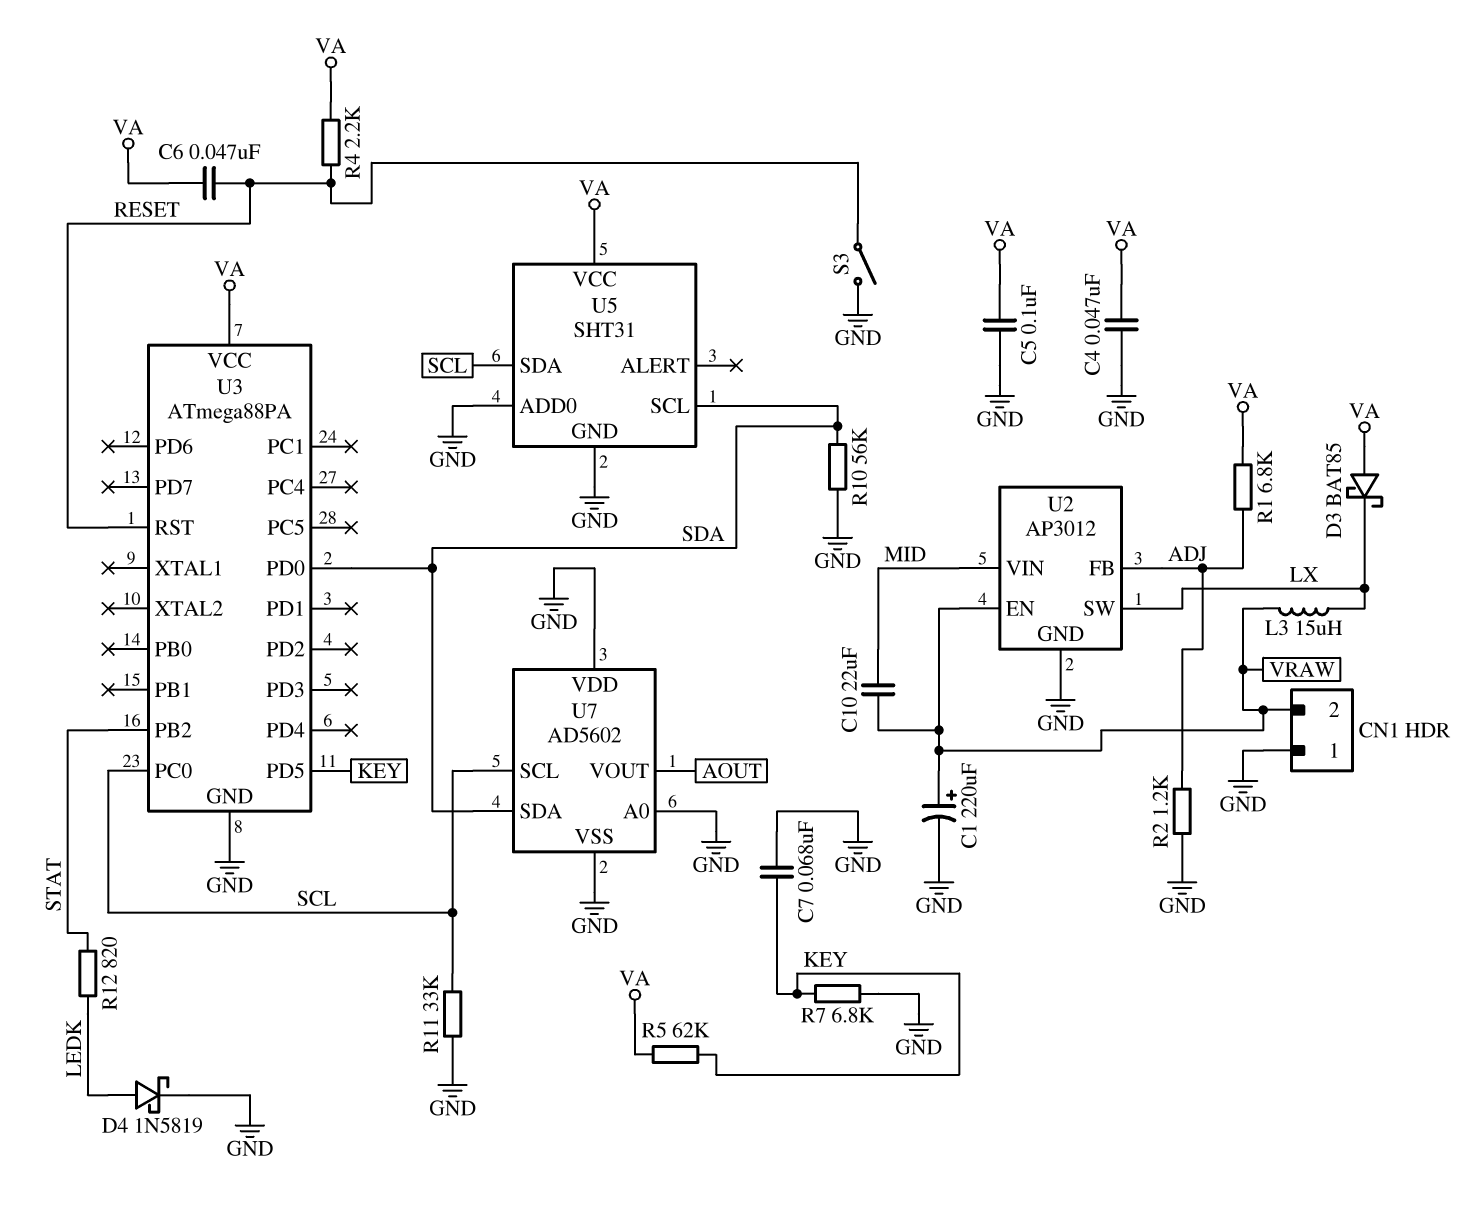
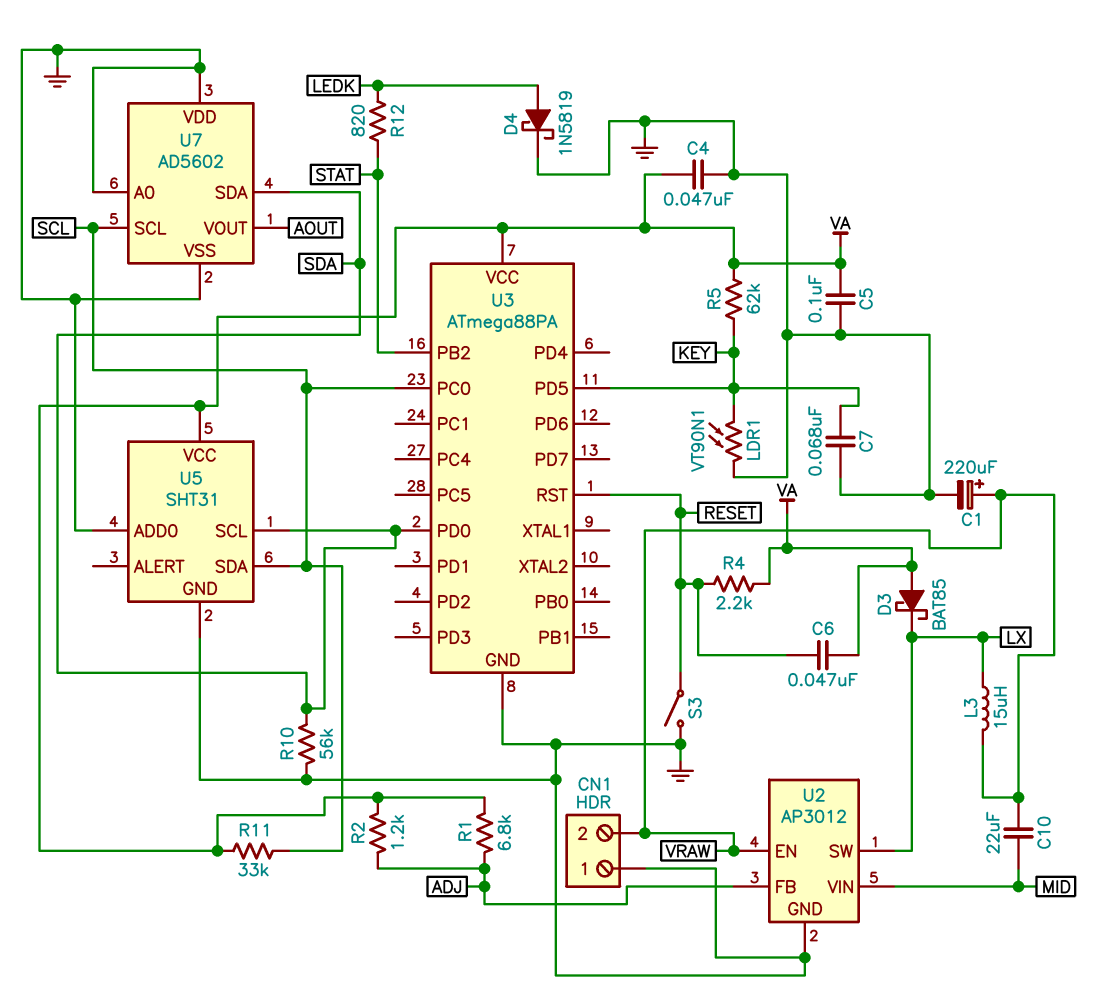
LDR1: none -> VT90N1 (GND, KEY)
R2: 1.2k (ADJ, GND) -> 1.2k (ADJ, VA)
R7: 6.8k (GND, KEY) -> none
R11: 33k (GND, SCL) -> 33k (SCL, VA)

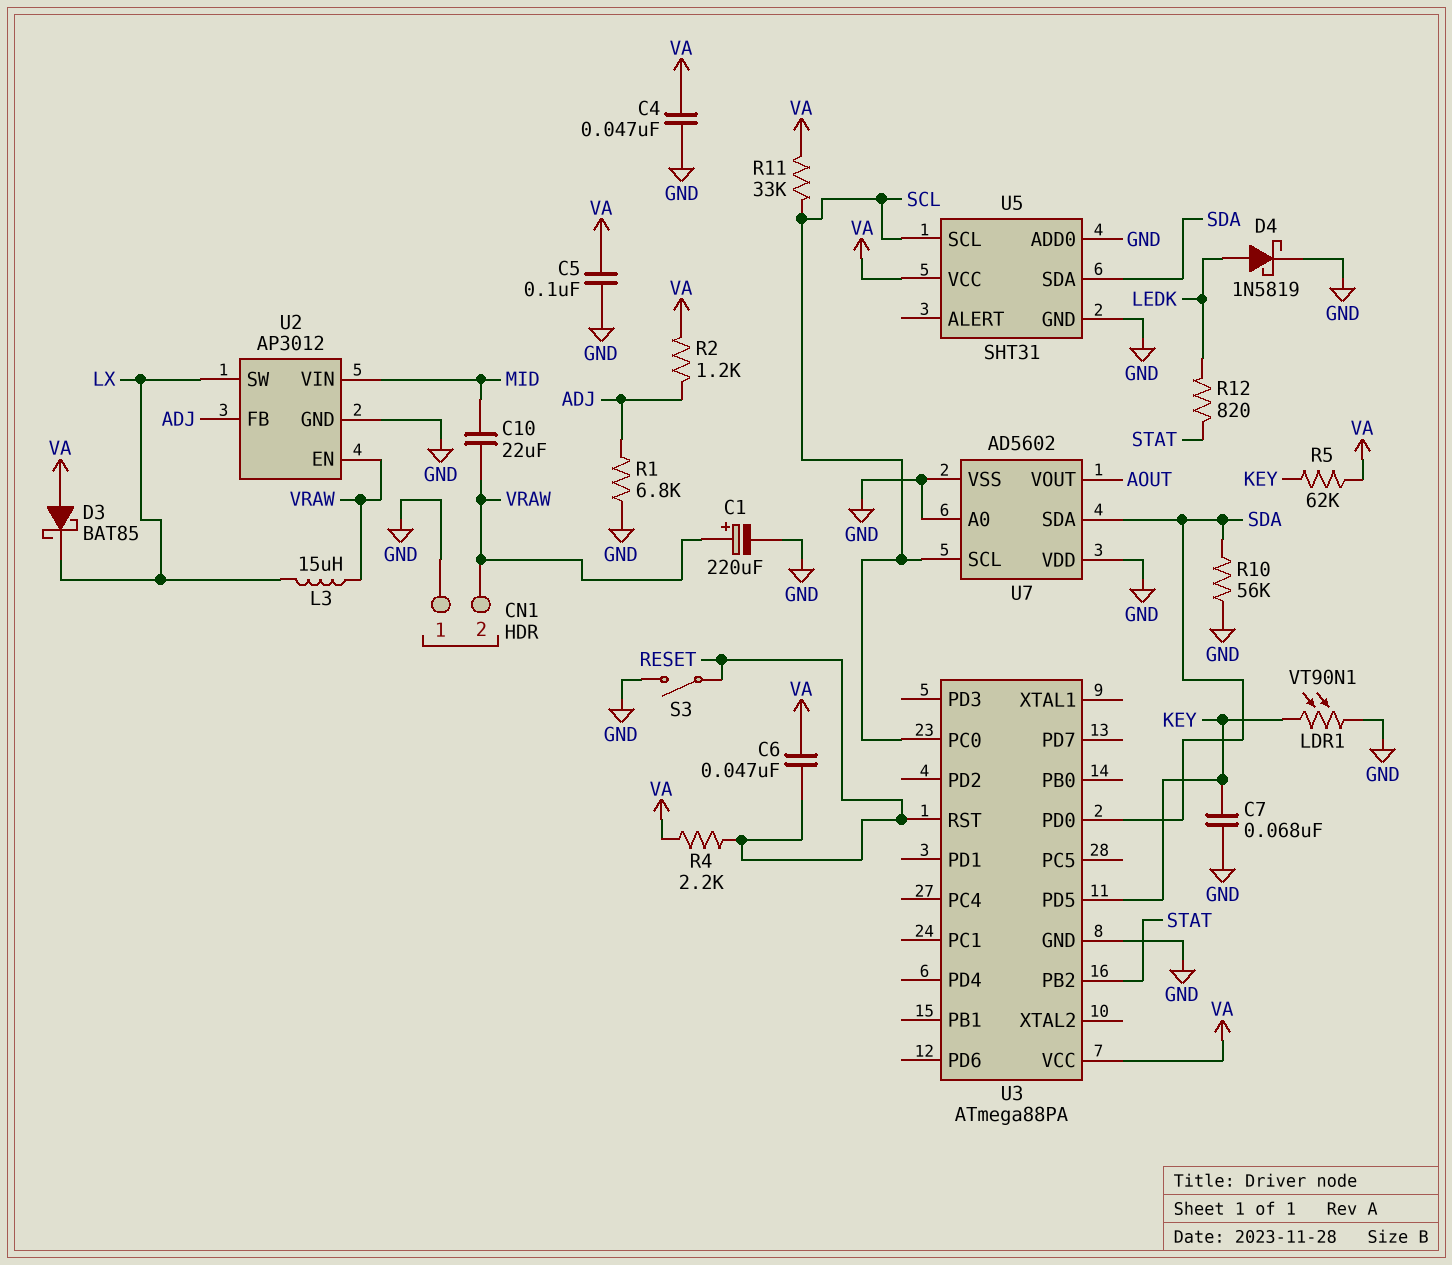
R1: 6.8k (ADJ, VA) -> 6.8k (ADJ, GND)
U5 pin SCL: SDA -> SCL
U5 pin SDA: SCL -> SDA

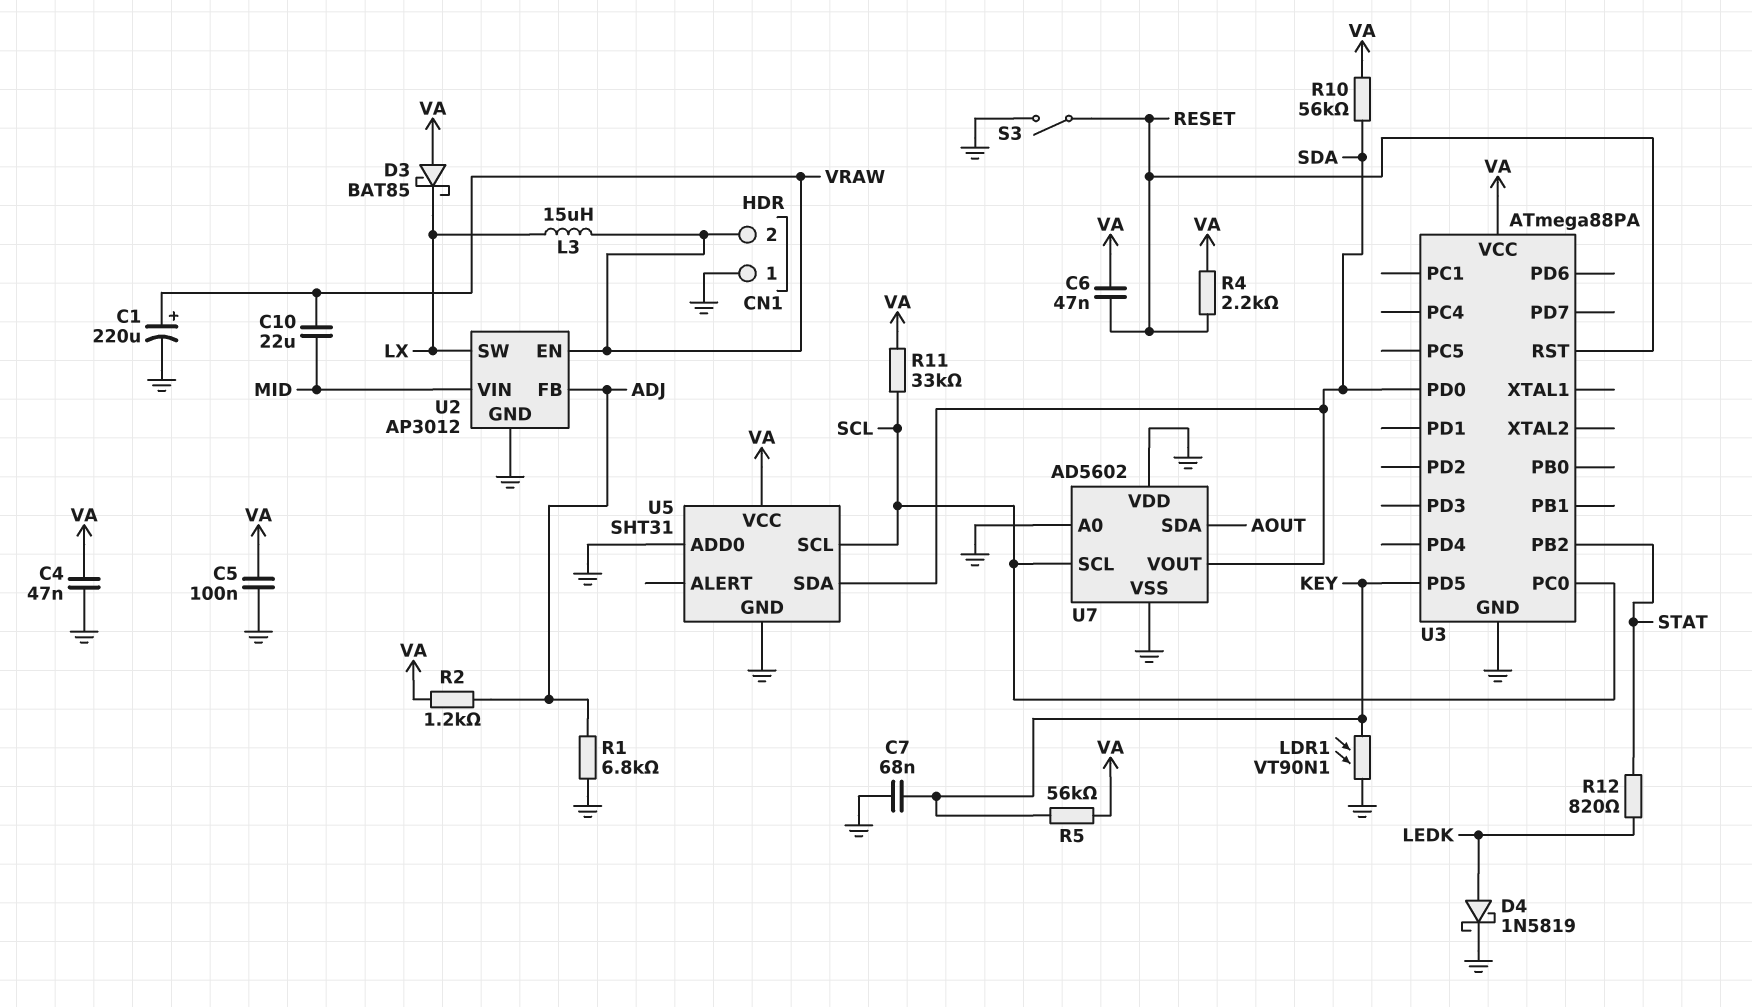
R5: 62k (KEY, VA) -> 56k (KEY, VA)
R10: 56k (GND, SDA) -> 56k (SDA, VA)
U7 pin SDA: SDA -> AOUT
U7 pin VOUT: AOUT -> SDA

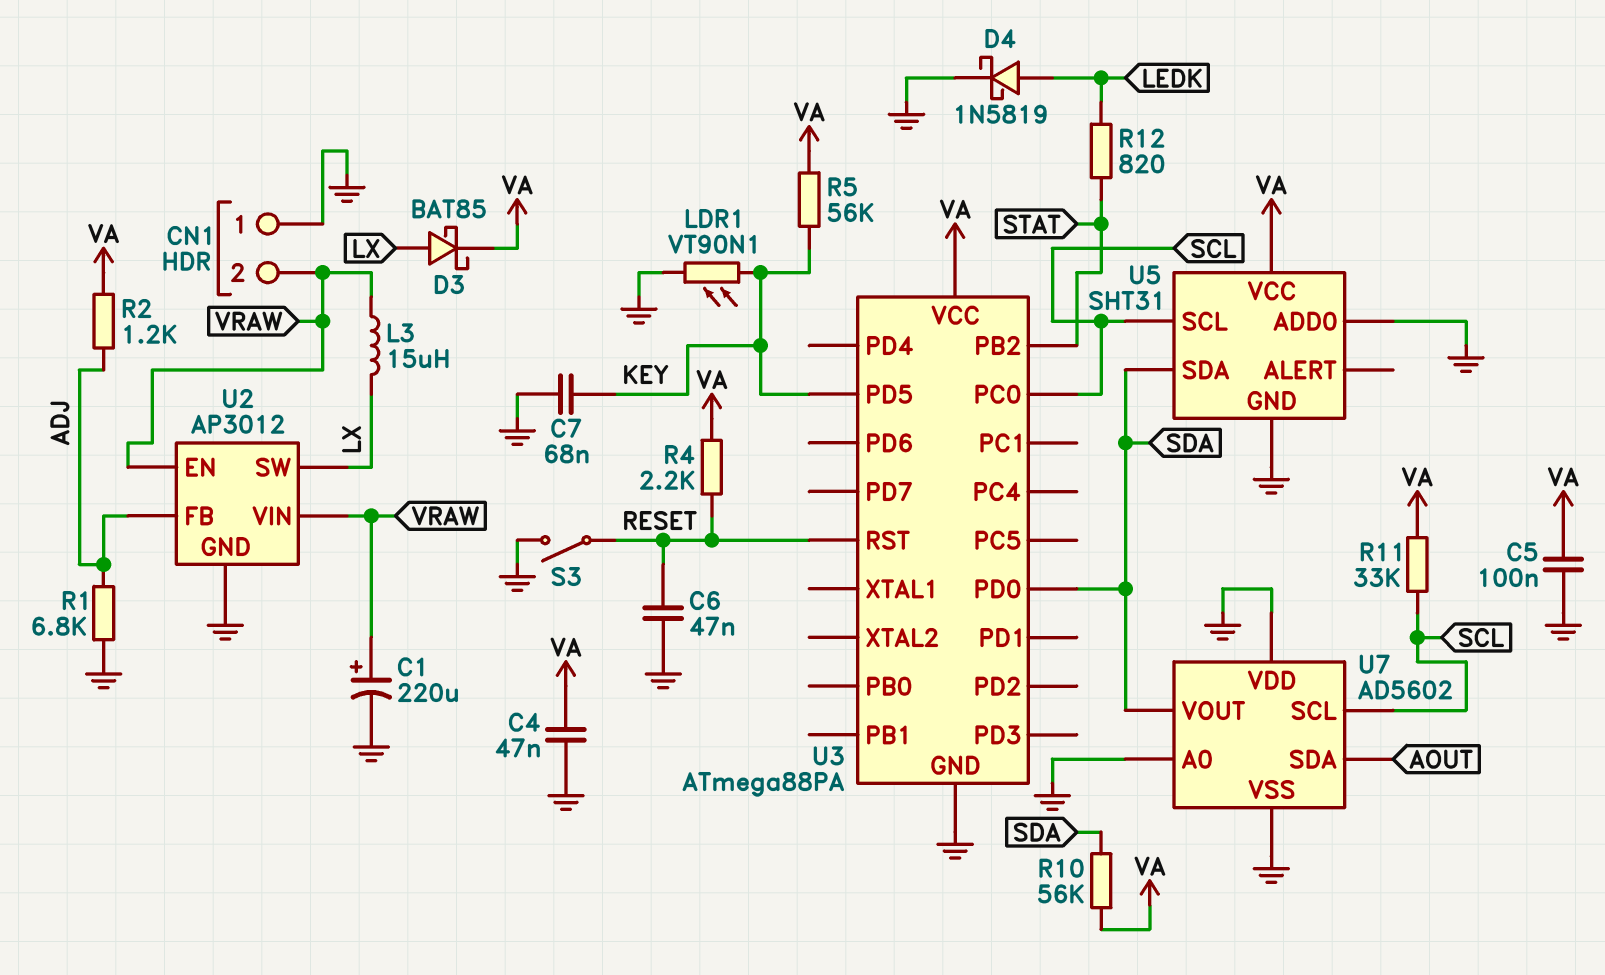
C6: 47nF (RESET, VA) -> 47nF (GND, RESET)
C10: 22uF (MID, VRAW) -> none
D3: schottky BAT85 (A VA, K LX) -> schottky BAT85 (A LX, K VA)
U2 pin VIN: MID -> VRAW

